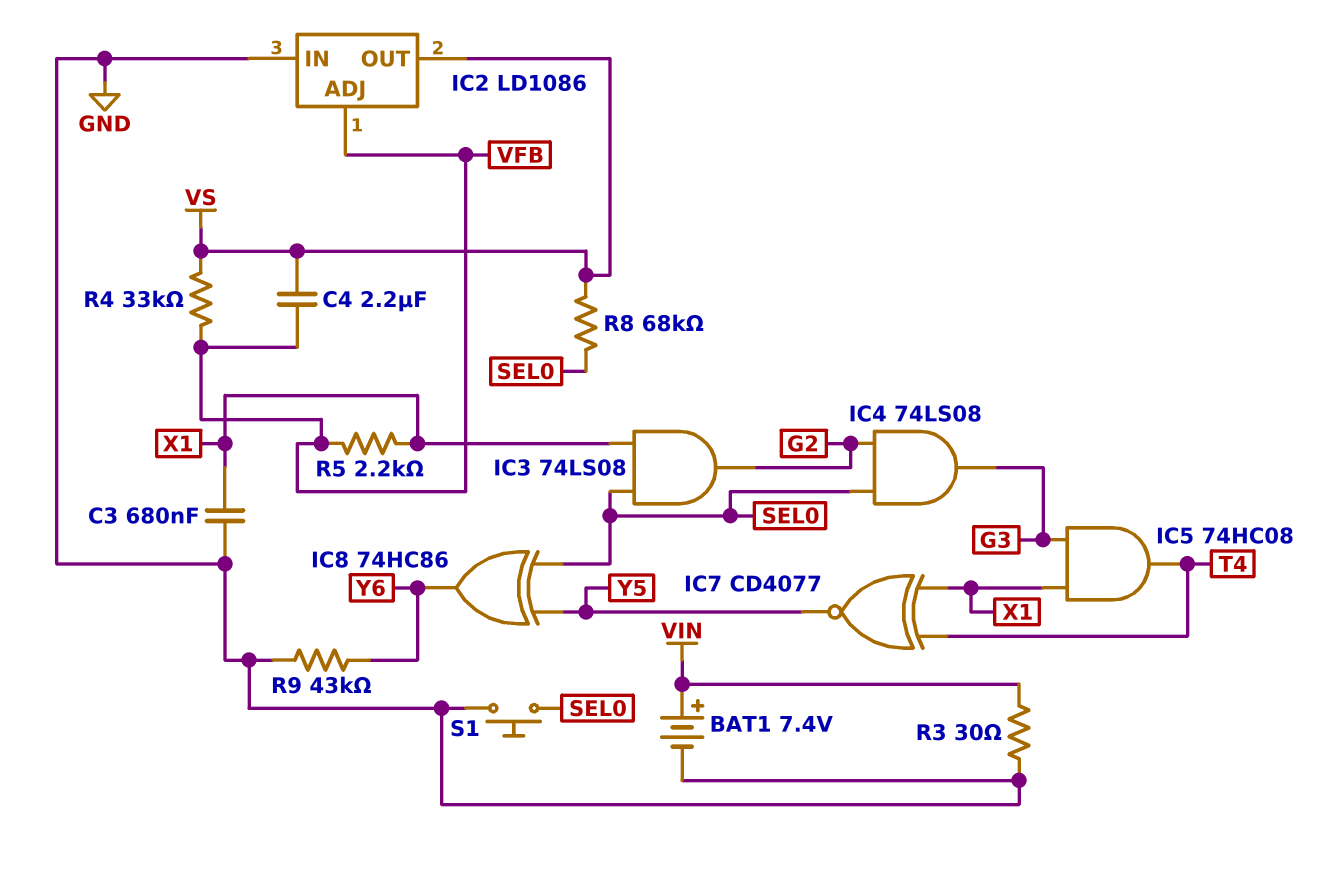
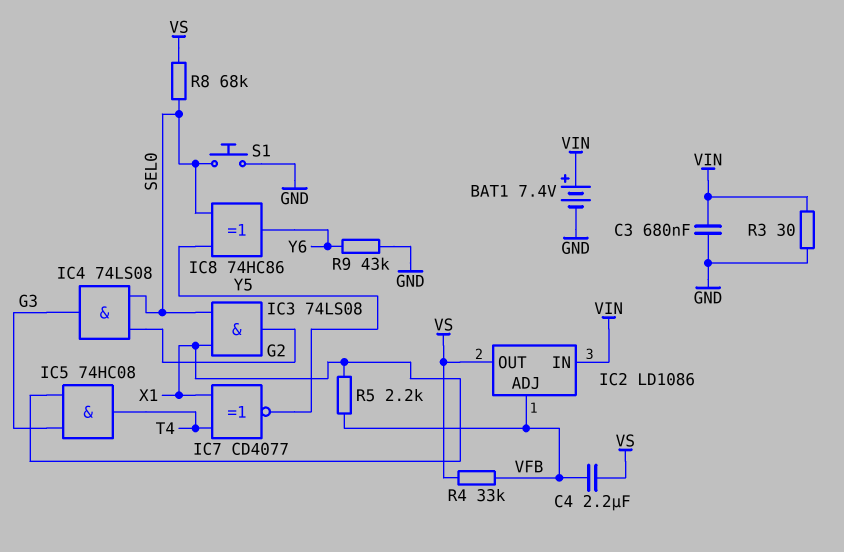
C3: 680nF (GND, X1) -> 680nF (GND, VIN)
IC2 pin IN: GND -> VIN

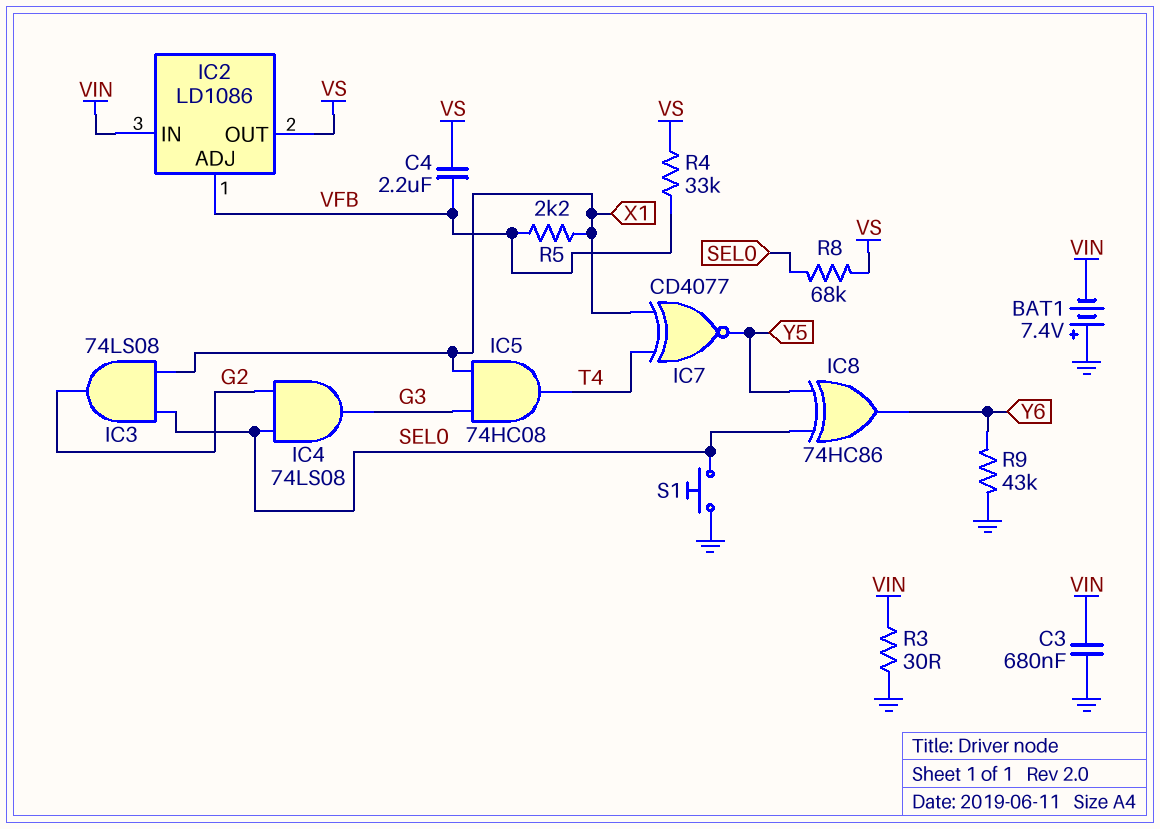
BAT1: 7.4V (plus VIN, minus GND) -> 7.4V (plus GND, minus VIN)

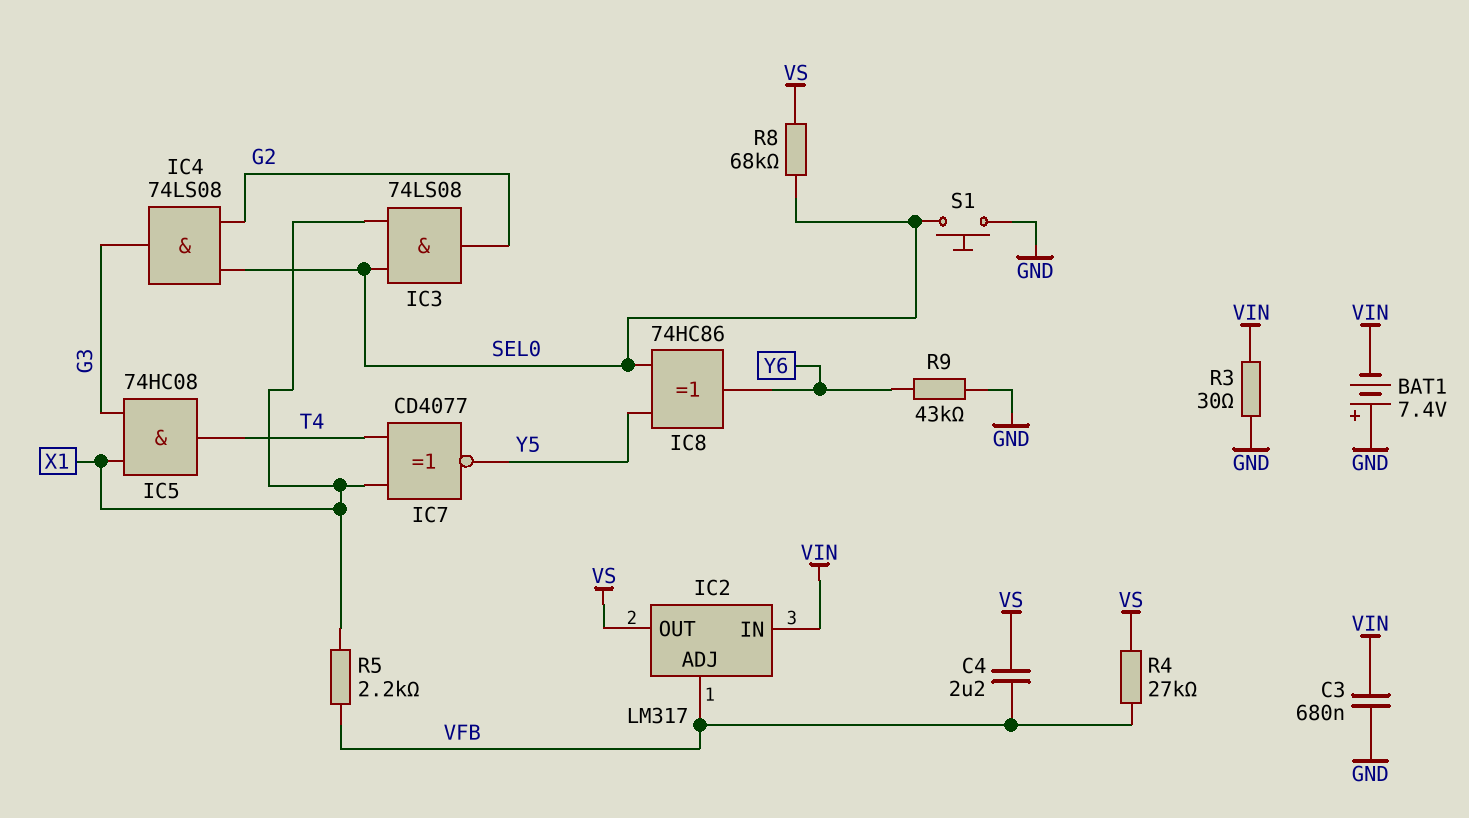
IC2: LD1086 -> LM317
R4: 33k (VFB, VS) -> 27k (VFB, VS)

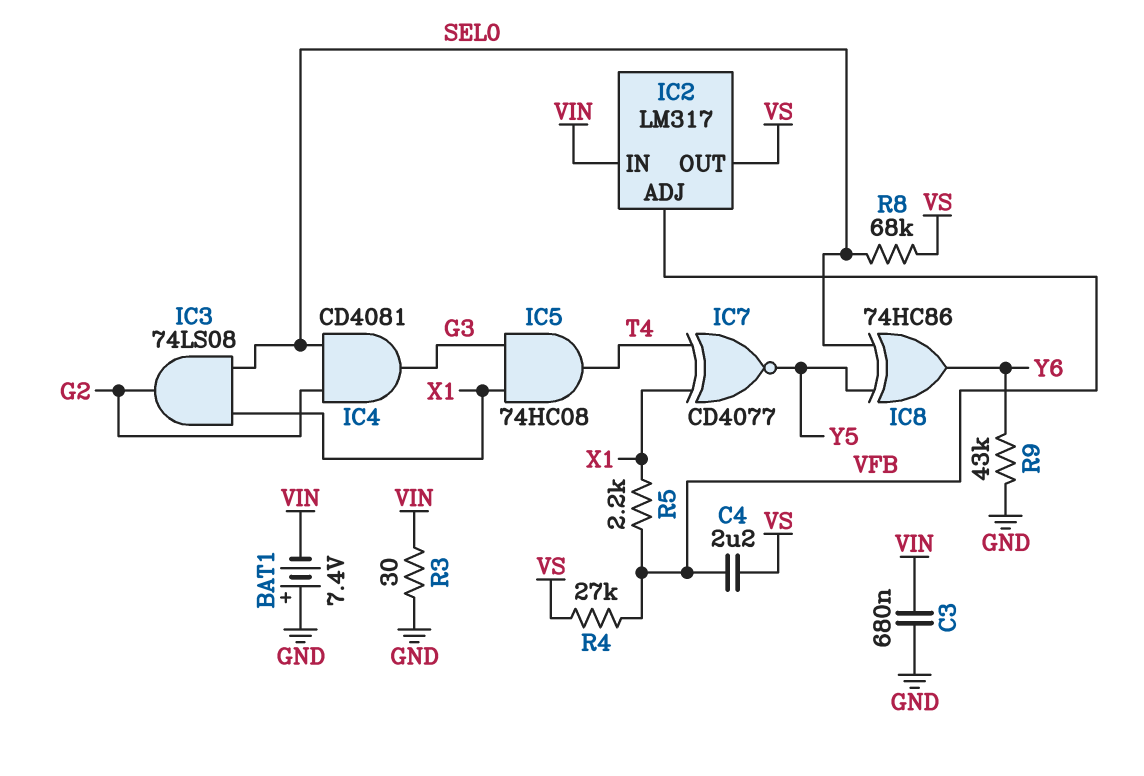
IC4: AND 74LS08 (in G2, in SEL0, out G3) -> AND CD4081 (in G2, in SEL0, out G3)
S1: button (GND, SEL0) -> none

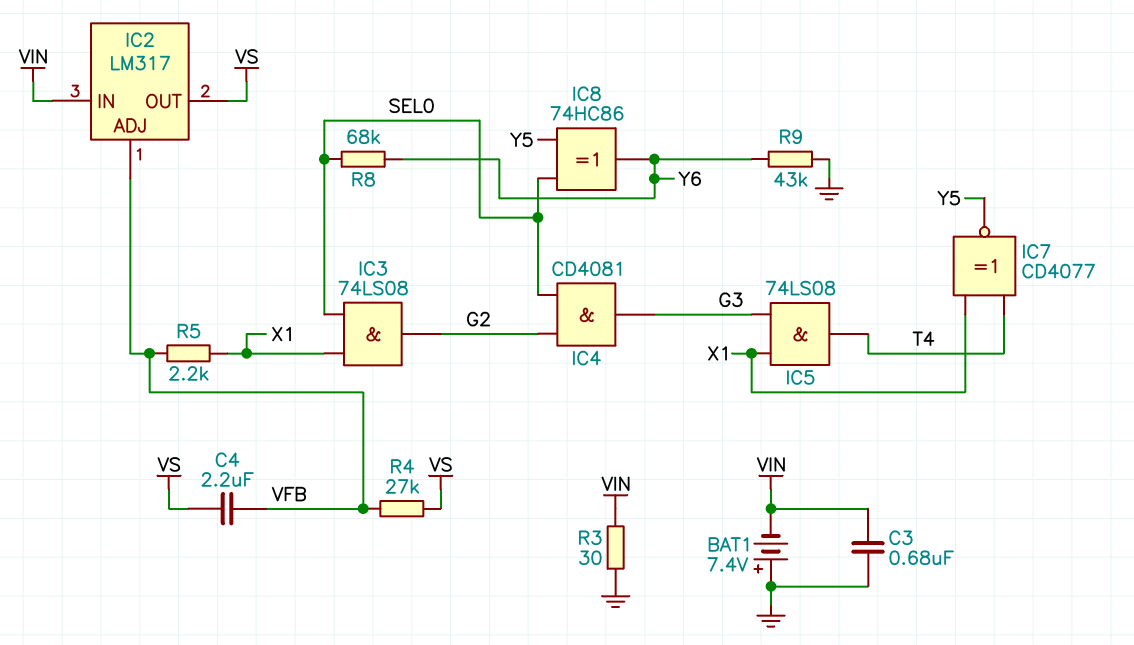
IC5: AND 74HC08 (in G3, in X1, out T4) -> AND 74LS08 (in G3, in X1, out T4)
R8: 68k (SEL0, VS) -> 68k (SEL0, Y6)

